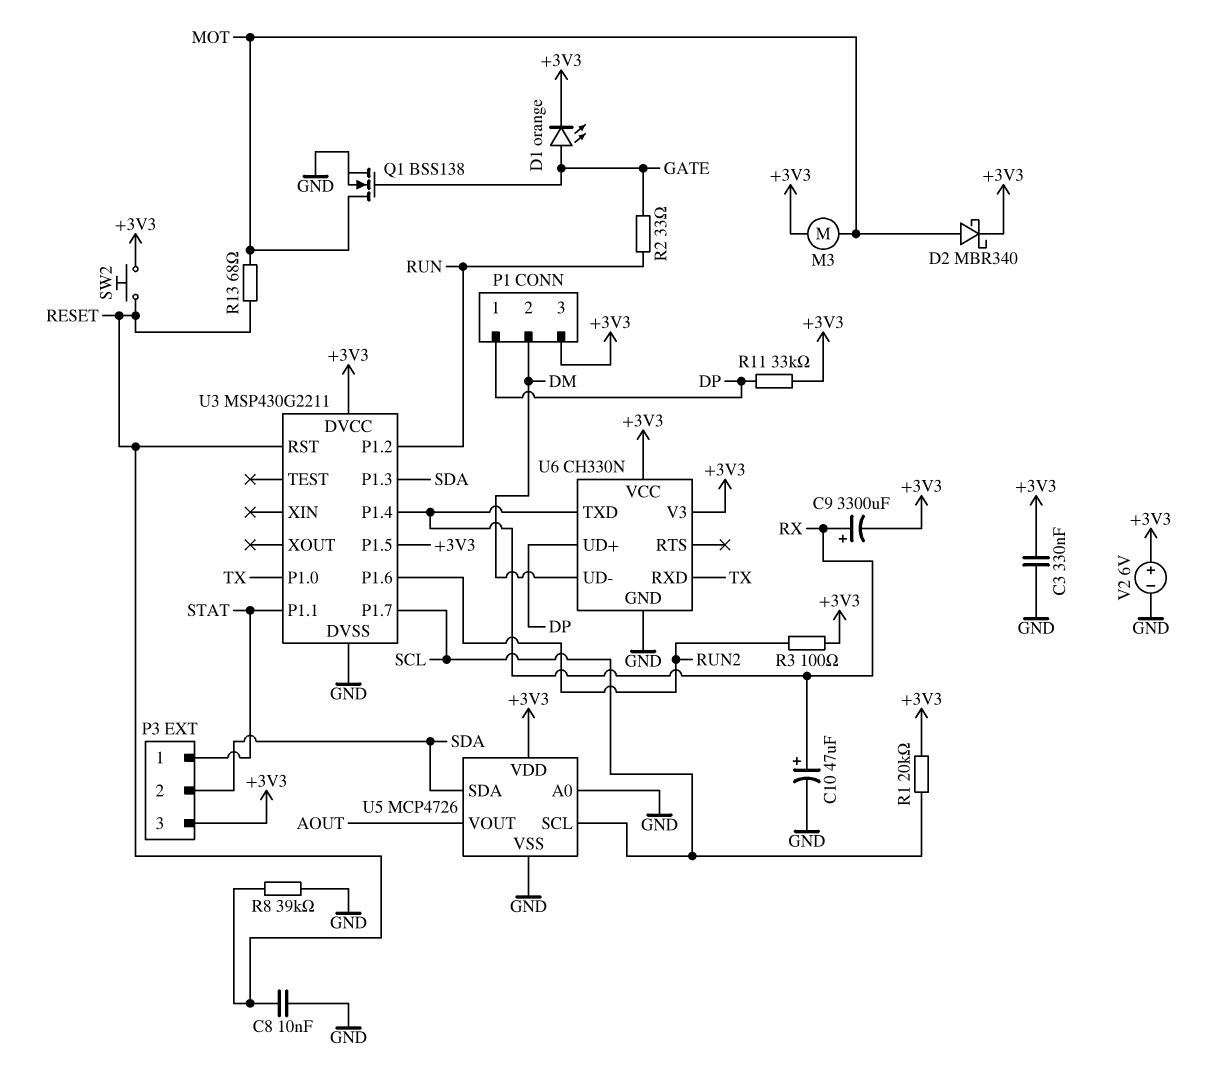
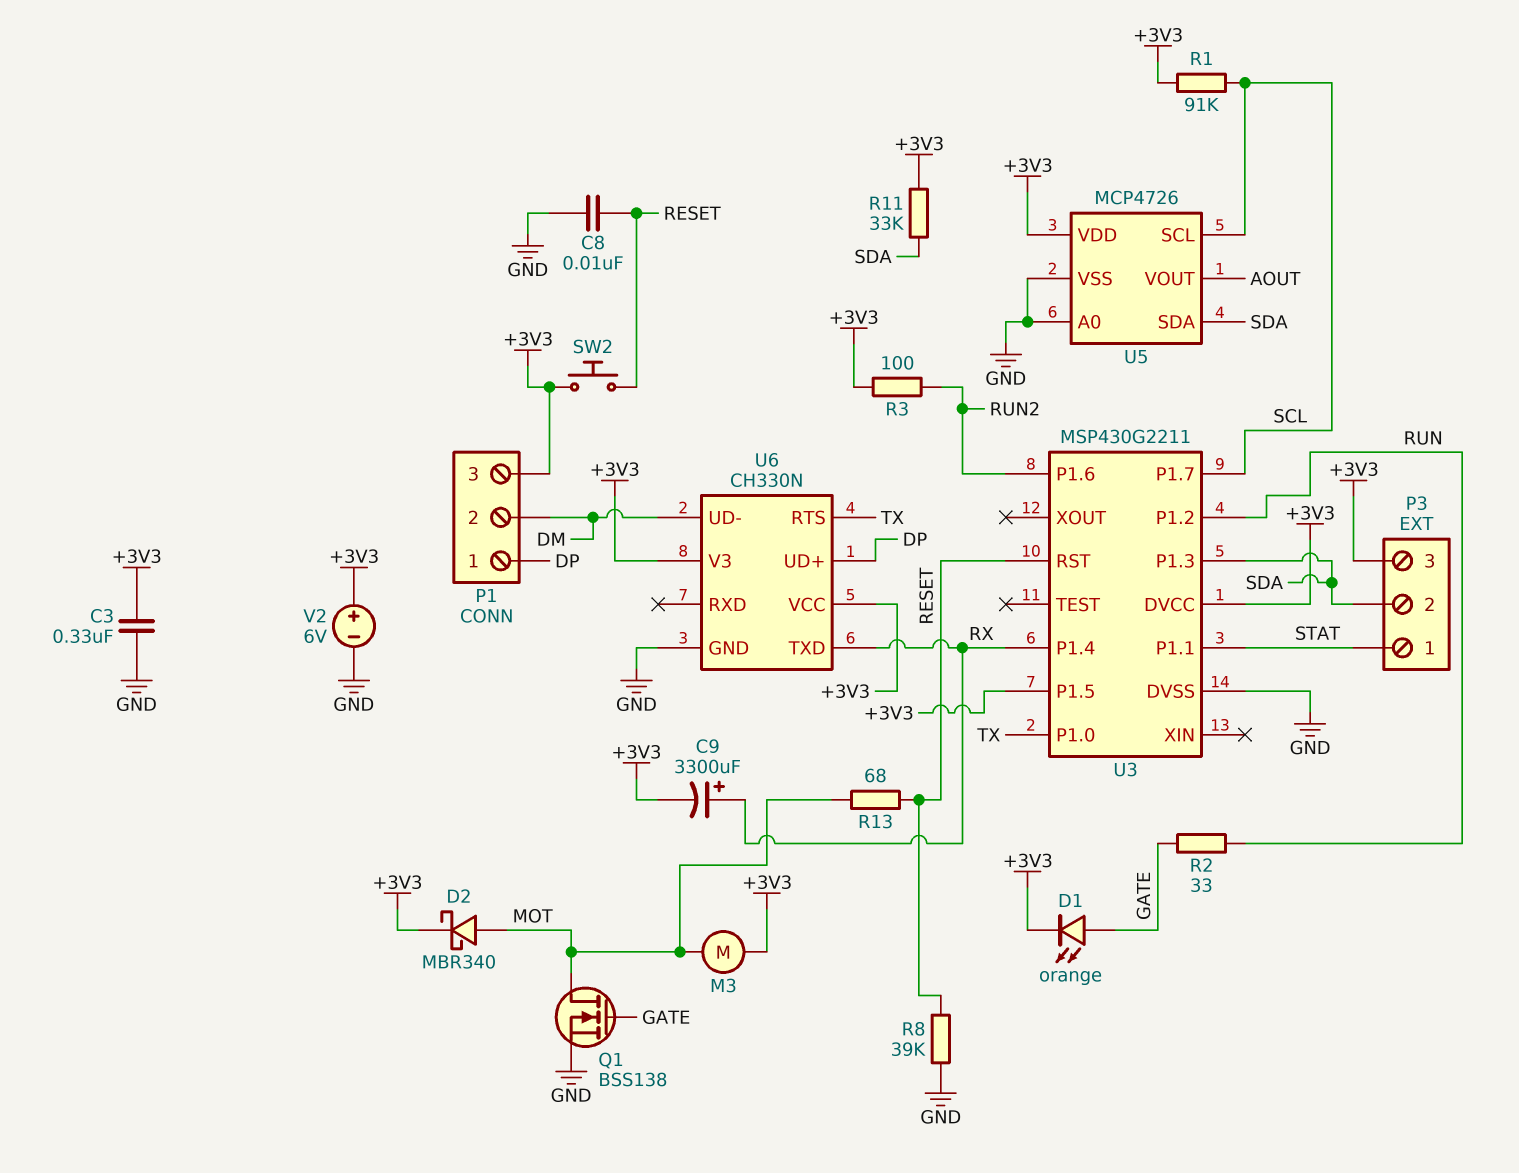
C10: 47uF (plus RX, minus GND) -> none
R1: 20k (+3V3, SCL) -> 91k (+3V3, SCL)
R11: 33k (+3V3, DP) -> 33k (+3V3, SDA)
U6 pin RTS: none -> TX
U6 pin RXD: TX -> none

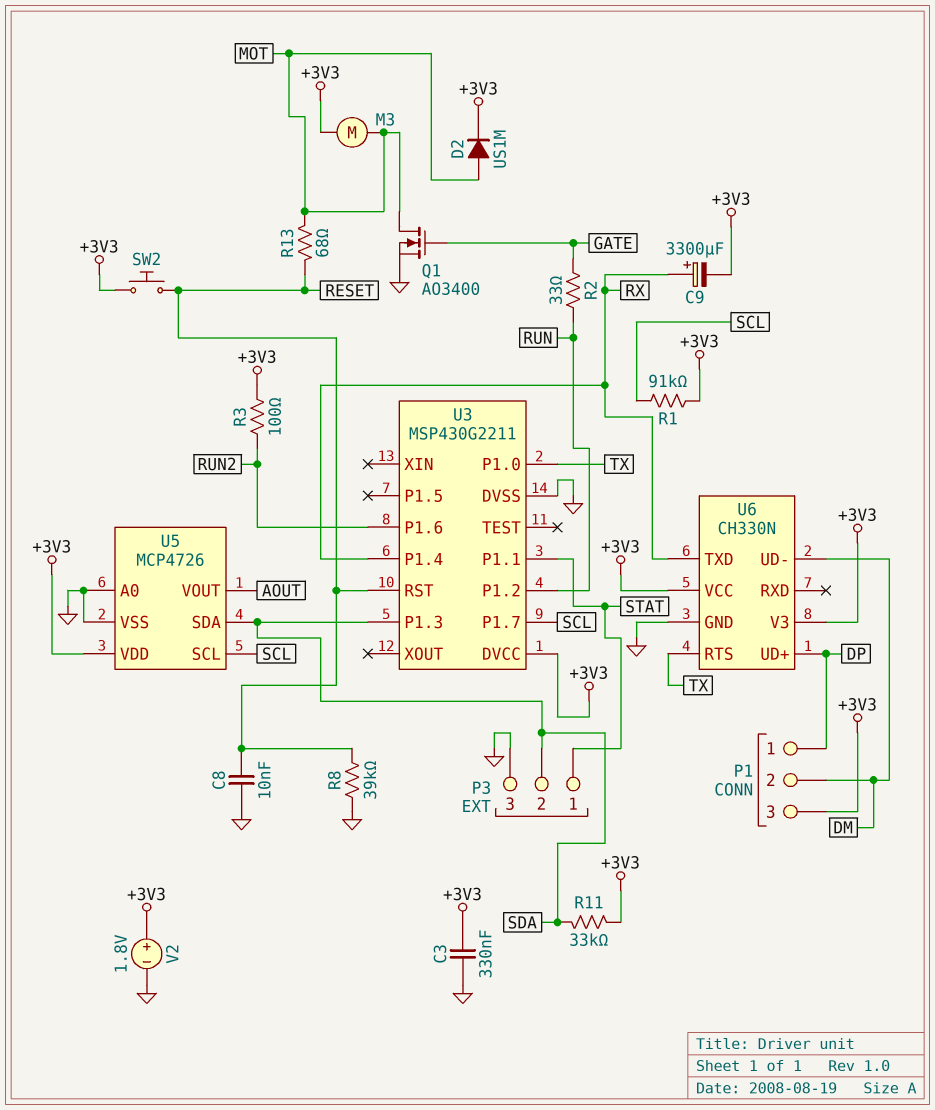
D1: LED orange (A GATE, K +3V3) -> none
D2: schottky MBR340 (A MOT, K +3V3) -> diode US1M (A MOT, K +3V3)
P3 pin 3: +3V3 -> GND
Q1: NMOS BSS138 (G GATE, D MOT, S GND) -> NMOS AO3400 (G GATE, D MOT, S GND)
U3 pin P1.5: +3V3 -> none
V2: 6V (plus +3V3, minus GND) -> 1.8V (plus +3V3, minus GND)

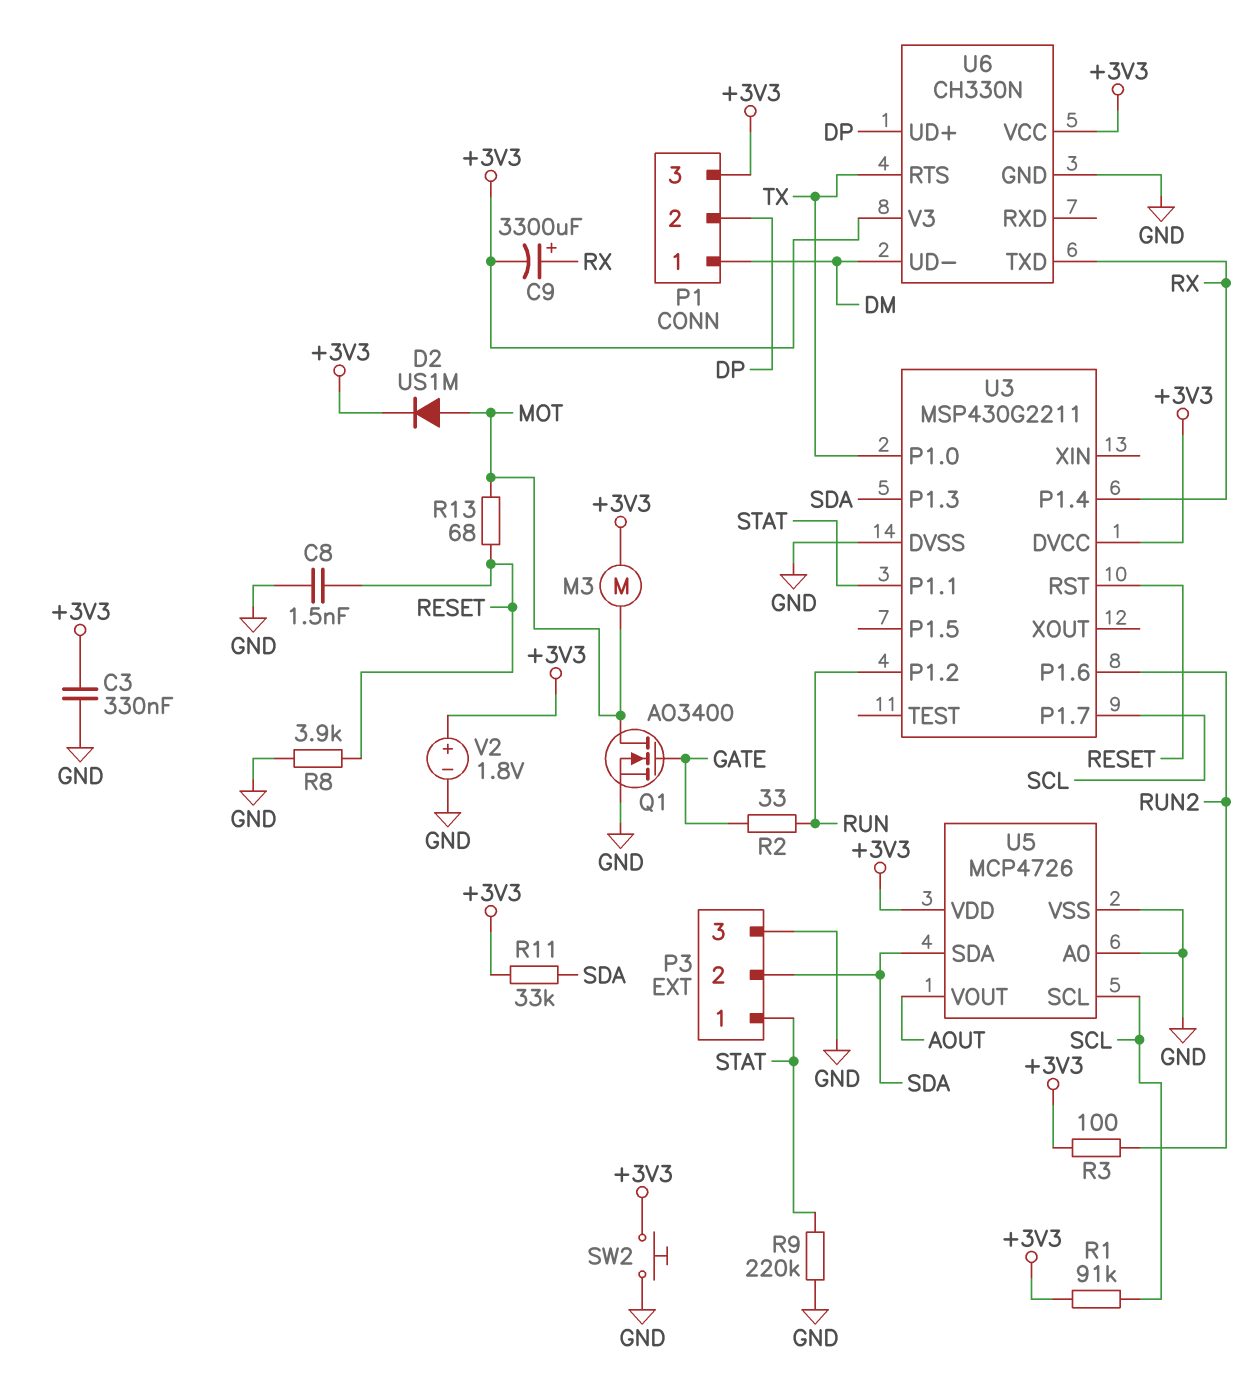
C8: 10nF (GND, RESET) -> 1.5nF (GND, RESET)
P1 pin 1: DP -> DM
P1 pin 2: DM -> DP
R8: 39k (GND, RESET) -> 3.9k (GND, RESET)
R9: none -> 220k (GND, STAT)
SW2: button (+3V3, RESET) -> button (+3V3, GND)

